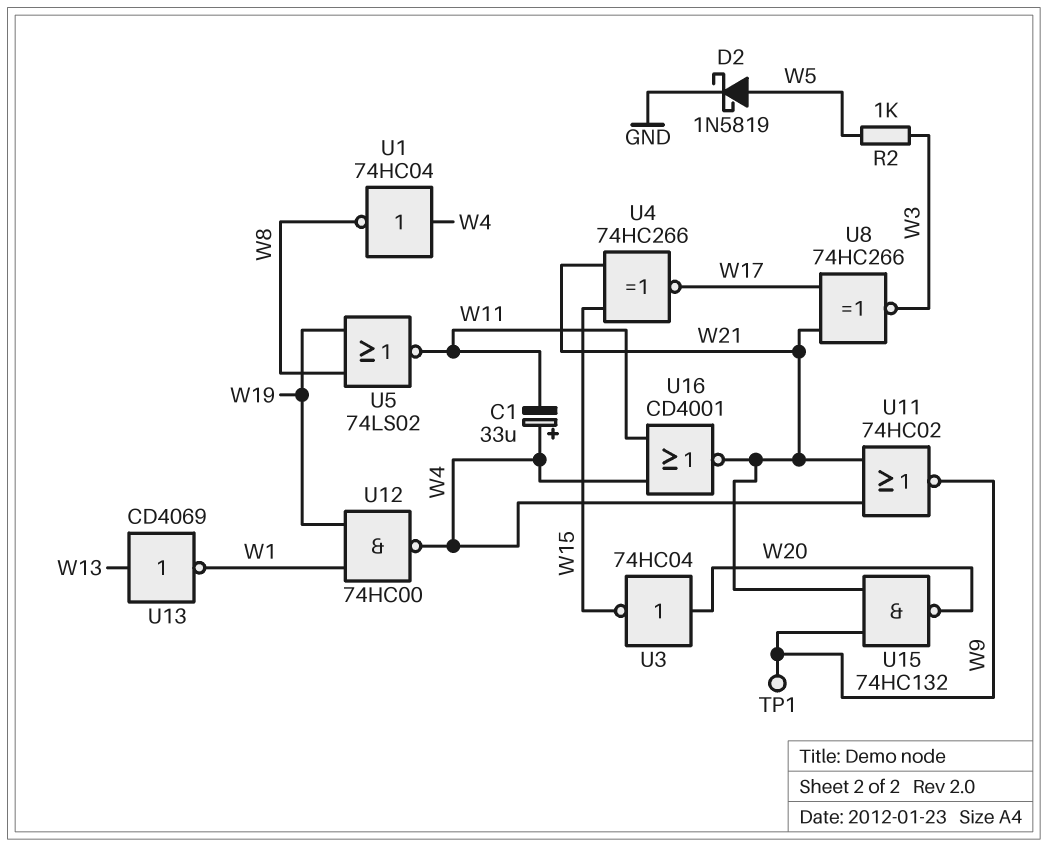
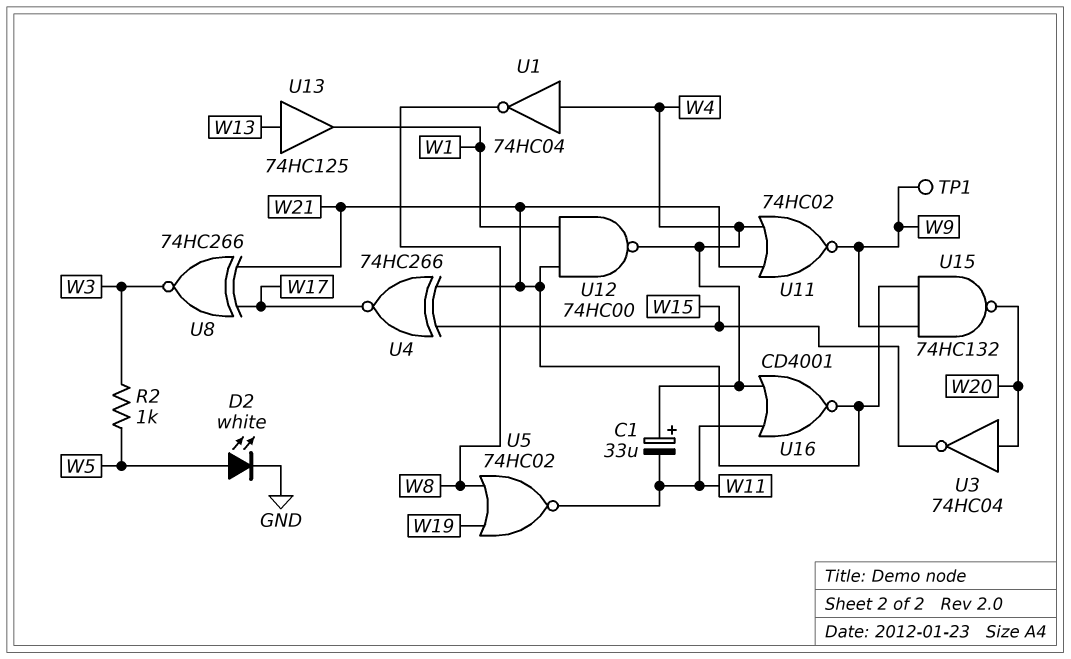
D2: schottky 1N5819 (A W5, K GND) -> LED white (A W5, K GND)
U5: NOR 74LS02 (in W8, in W19, out W11) -> NOR 74HC02 (in W8, in W19, out W11)
U12: NAND 74HC00 (in W1, in W19, out W4) -> NAND 74HC00 (in W1, in W21, out W4)
U13: NOT CD4069 (in W13, out W1) -> buffer 74HC125 (in W13, out W1)

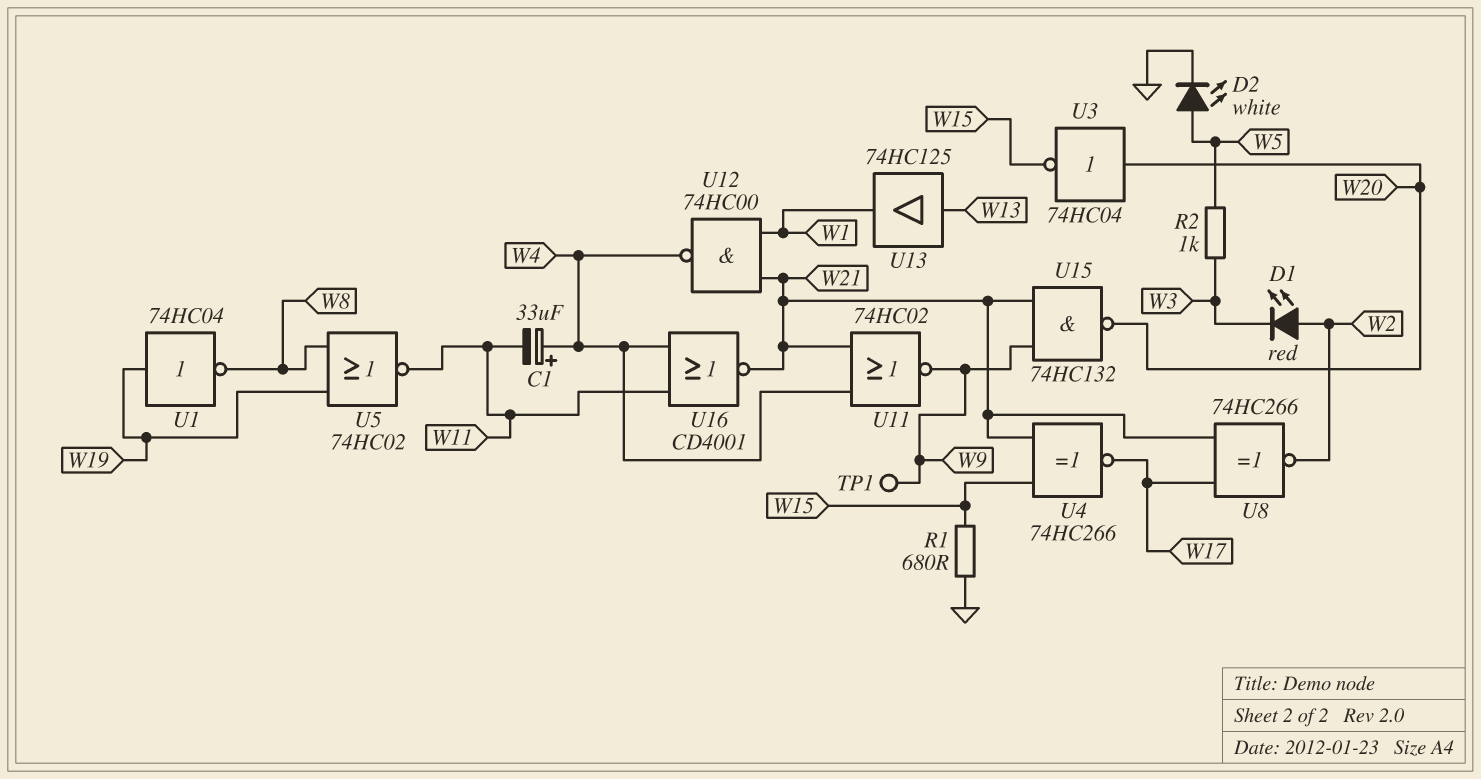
D1: none -> LED red (A W2, K W3)
R1: none -> 680 (GND, W15)
U1: NOT 74HC04 (in W4, out W8) -> NOT 74HC04 (in W19, out W8)
U8: XNOR 74HC266 (in W17, in W21, out W3) -> XNOR 74HC266 (in W17, in W21, out W2)

